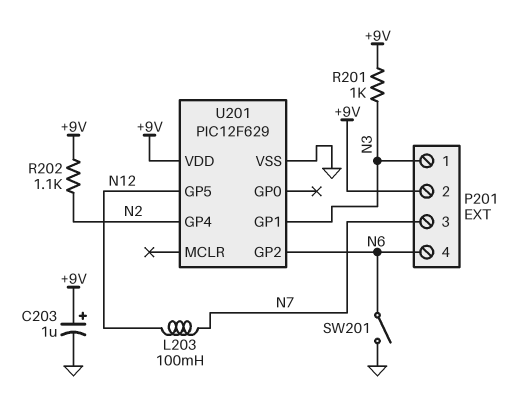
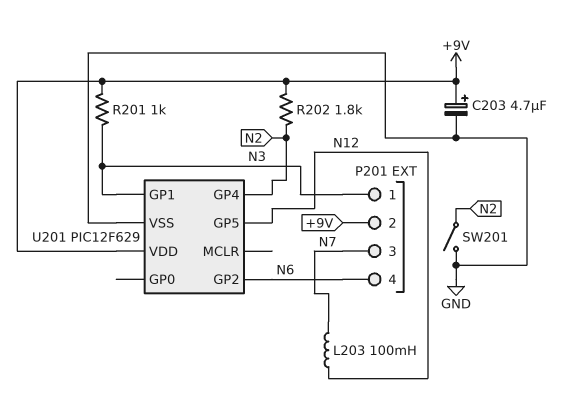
C203: 1uF (plus +9V, minus GND) -> 4.7uF (plus +9V, minus GND)
R202: 1.1k (+9V, N2) -> 1.8k (+9V, N2)
SW201: switch (GND, N6) -> switch (GND, N2)

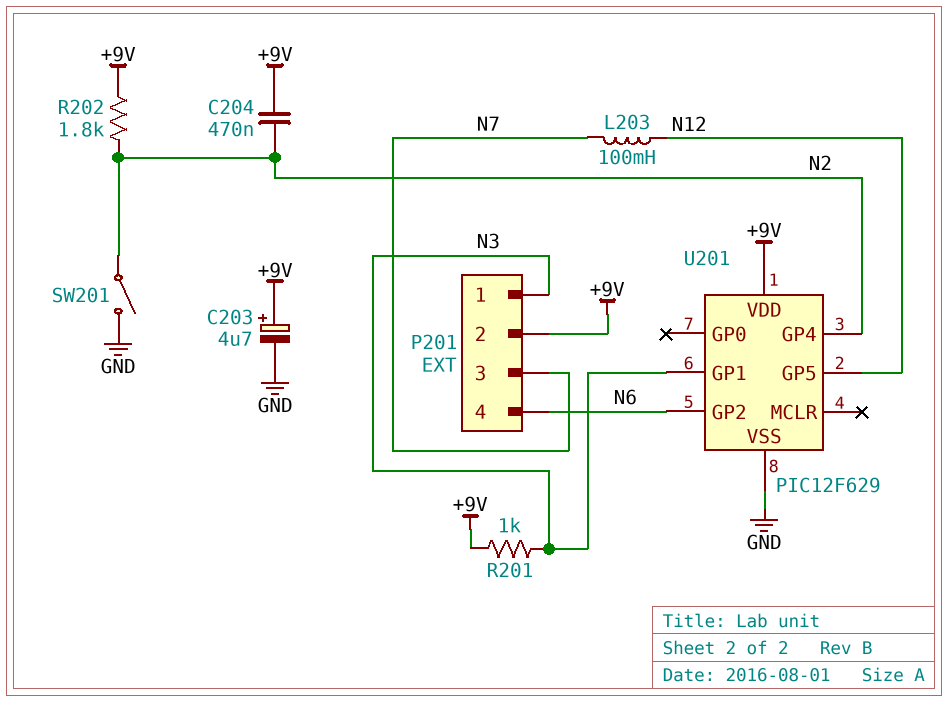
C204: none -> 470nF (+9V, N2)

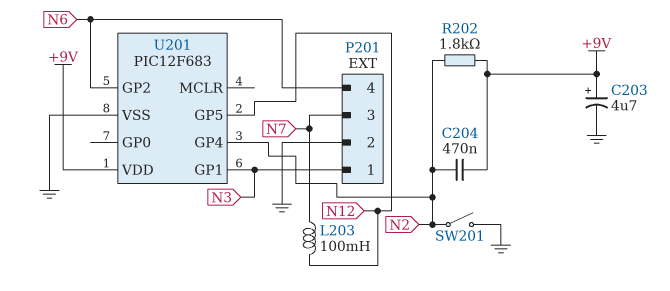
P201 pin 2: +9V -> GND
R201: 1k (+9V, N3) -> none
U201: PIC12F629 -> PIC12F683

